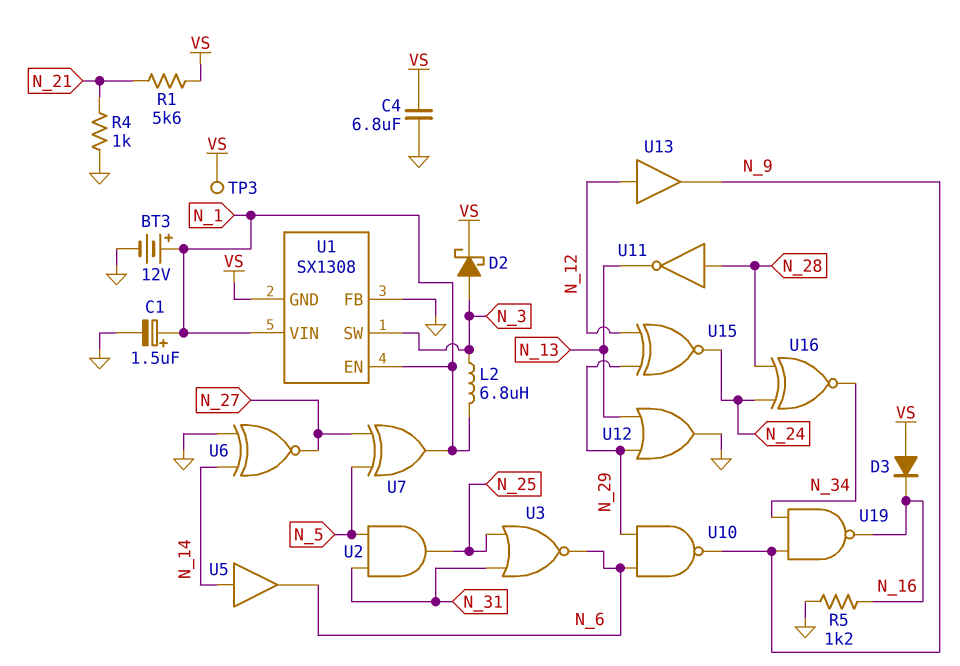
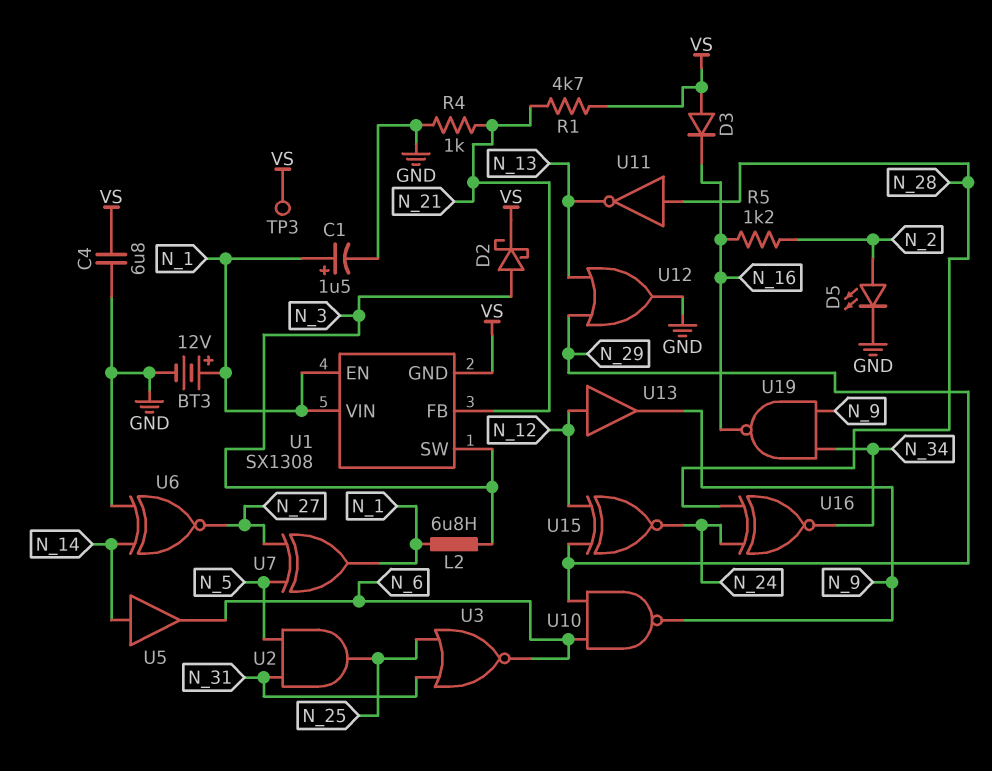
D5: none -> LED (A N_2, K GND)
R1: 5.6k (N_21, VS) -> 4.7k (N_21, VS)
R5: 1.2k (GND, N_16) -> 1.2k (N_2, N_16)
U1 pin FB: GND -> N_21

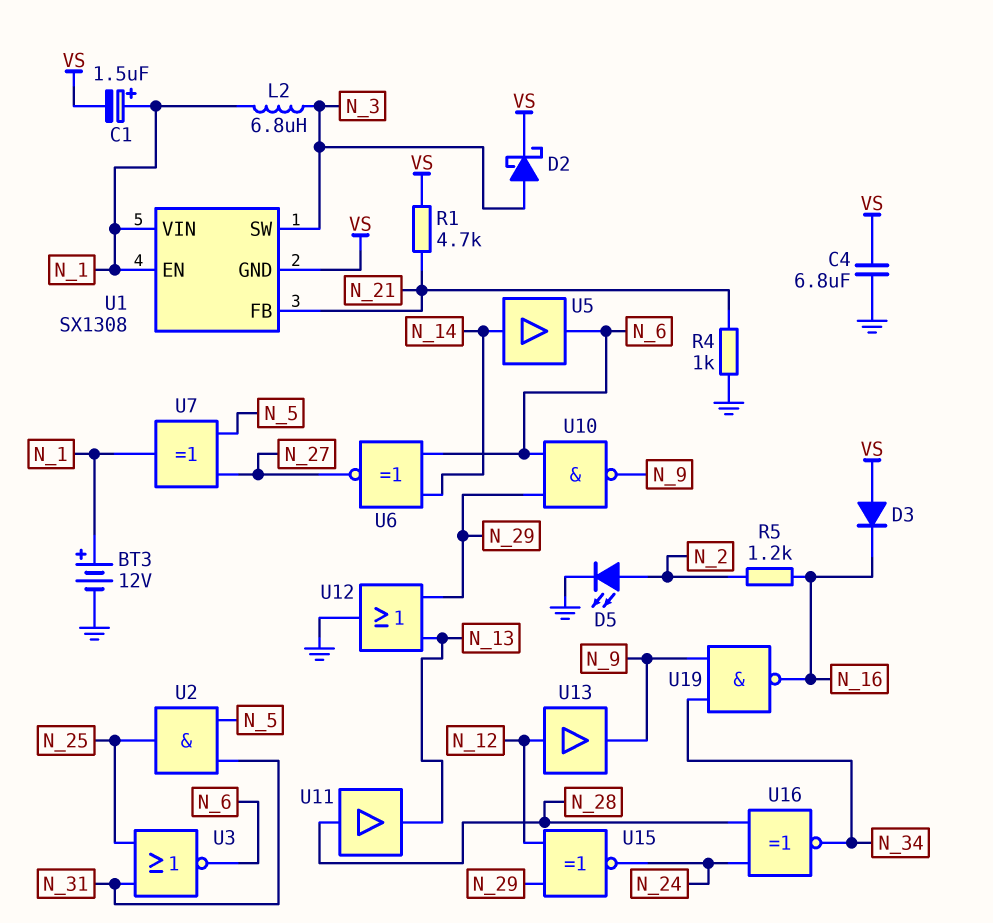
C1: 1.5uF (plus N_1, minus GND) -> 1.5uF (plus N_1, minus VS)
TP3: test point (VS) -> none
U6: XNOR (in GND, in N_14, out N_27) -> XNOR (in N_6, in N_14, out N_27)
U11: NOT (in N_28, out N_13) -> buffer (in N_28, out N_13)

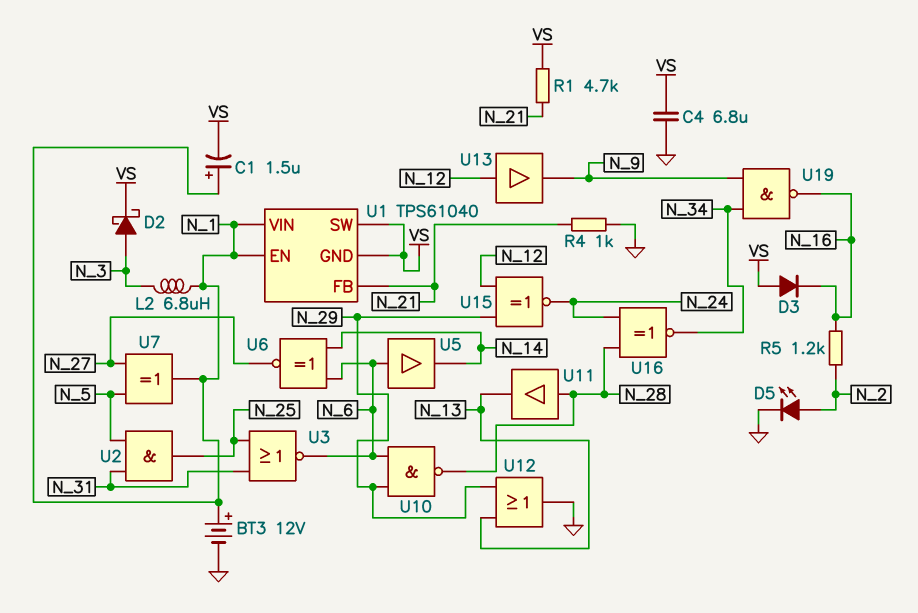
U1: SX1308 -> TPS61040
U1 pin SW: N_3 -> VS
U5: buffer (in N_14, out N_6) -> buffer (in N_6, out N_14)
U10: NAND (in N_6, in N_29, out N_9) -> NAND (in N_6, in N_29, out N_28)

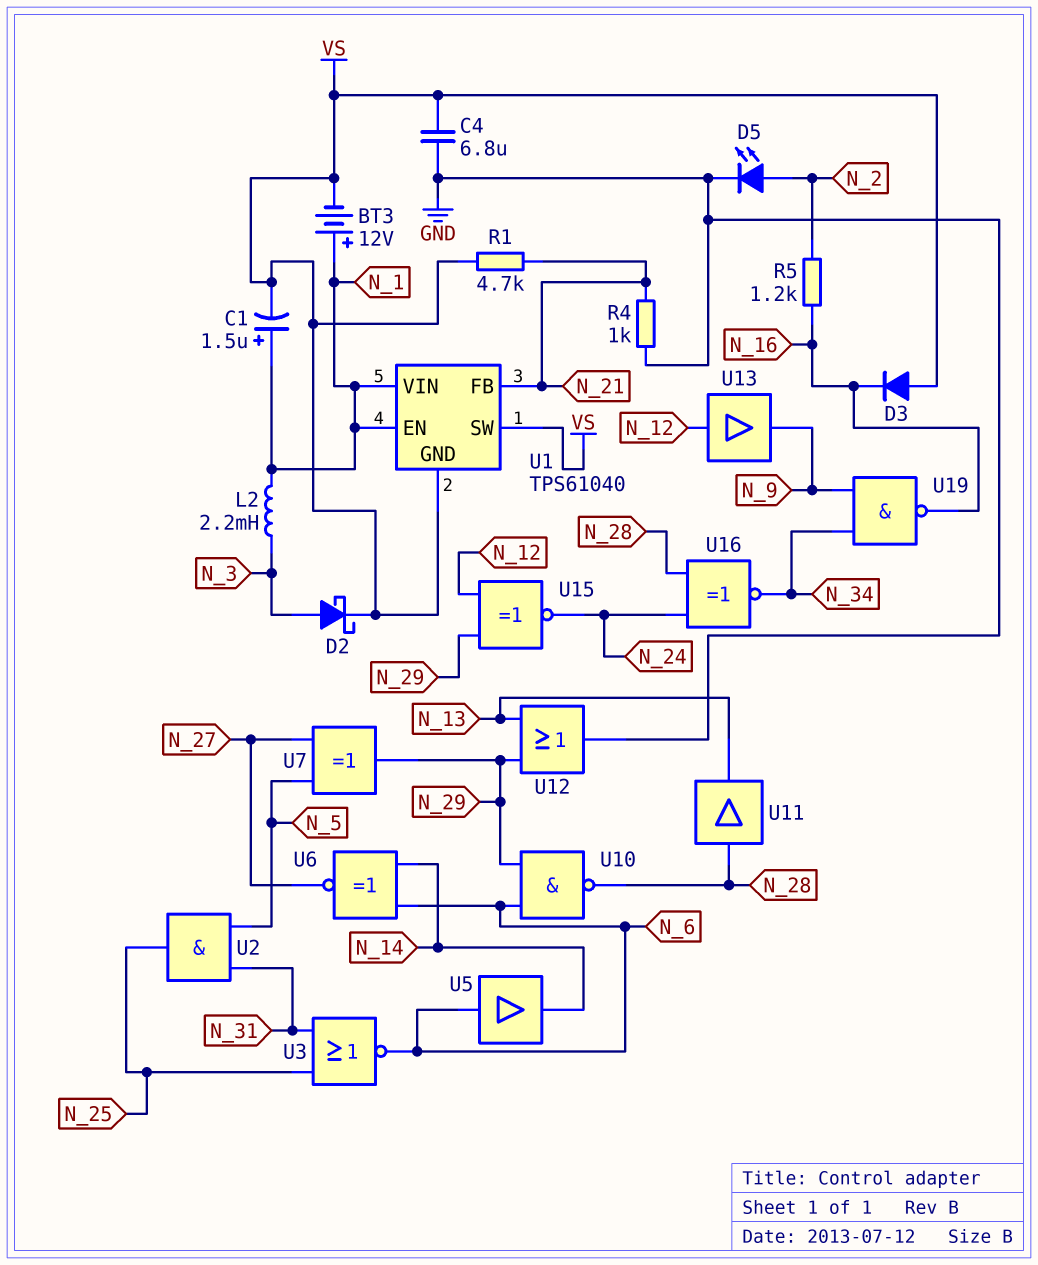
BT3: 12V (plus N_1, minus GND) -> 12V (plus N_1, minus VS)
L2: 6.8uH (N_1, N_3) -> 2.2mH (N_1, N_3)
U7: XOR (in N_5, in N_27, out N_1) -> XOR (in N_5, in N_27, out N_29)

